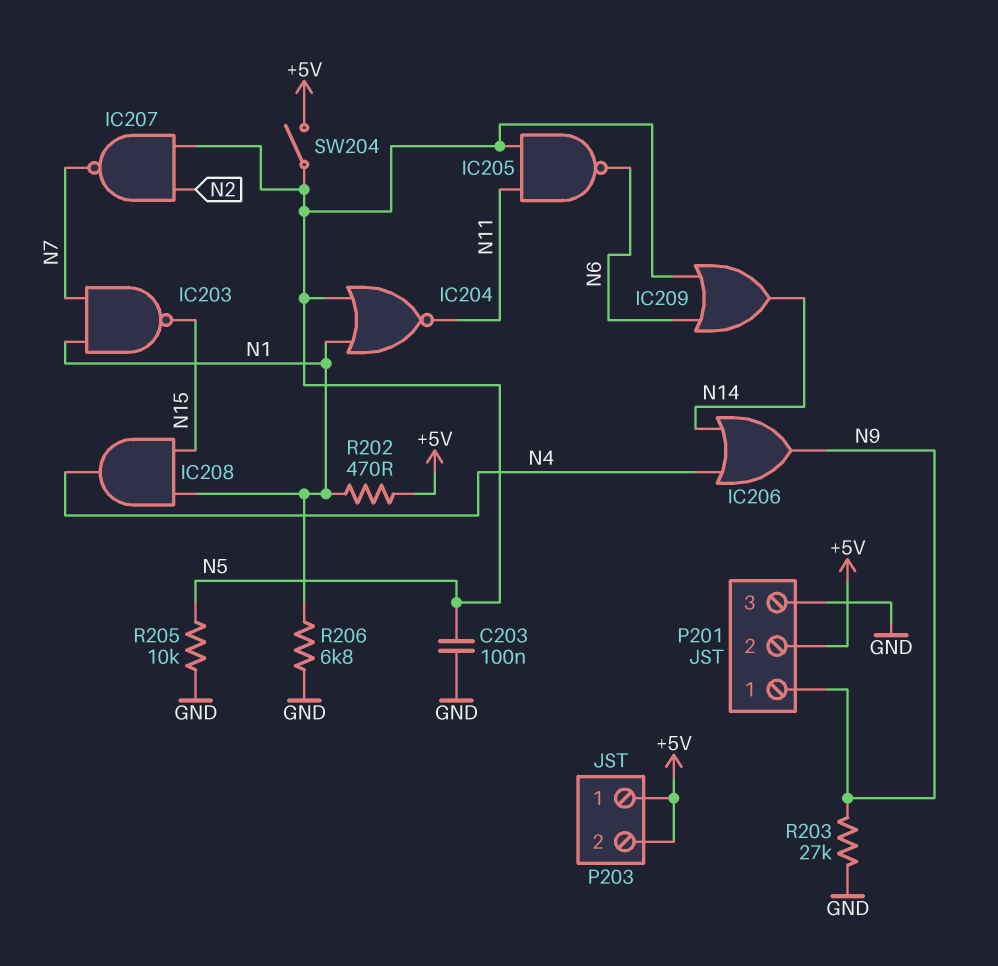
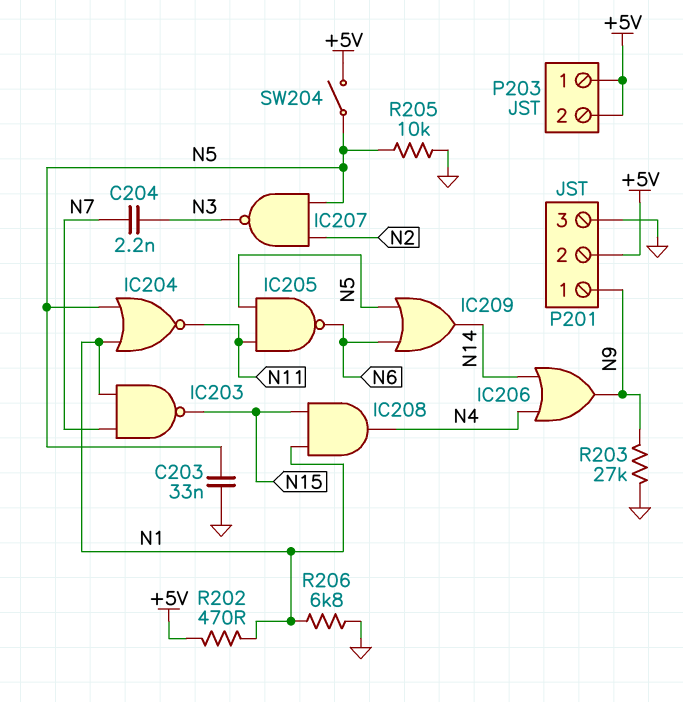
C203: 100nF (GND, N5) -> 33nF (GND, N5)
C204: none -> 2.2nF (N3, N7)
IC207: NAND (in N2, in N5, out N7) -> NAND (in N2, in N5, out N3)

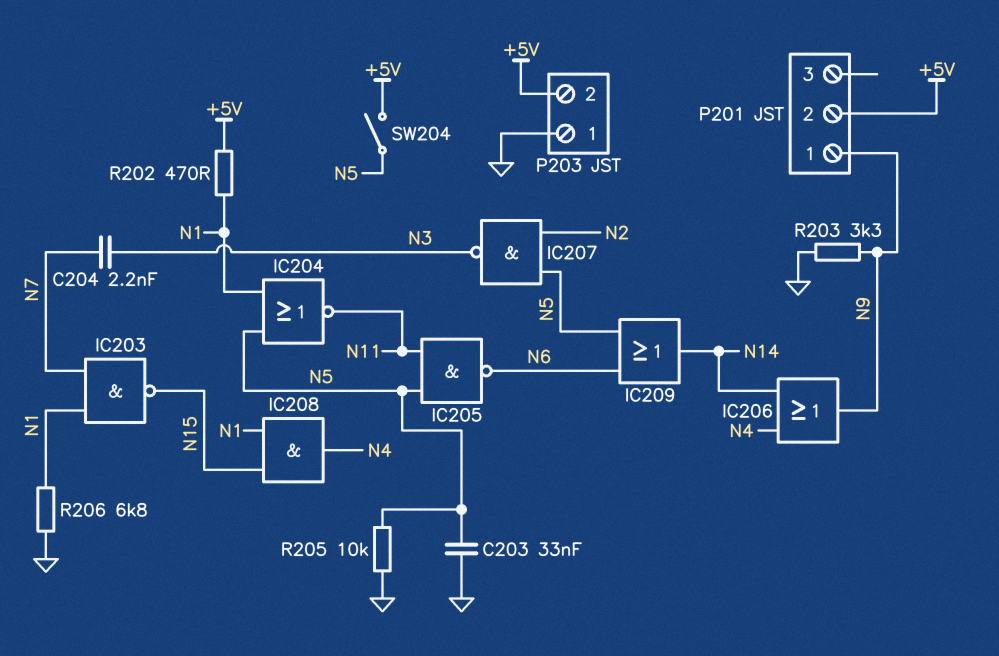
P201 pin 3: GND -> none
P203 pin 1: +5V -> GND
R203: 27k (GND, N9) -> 3.3k (GND, N9)

